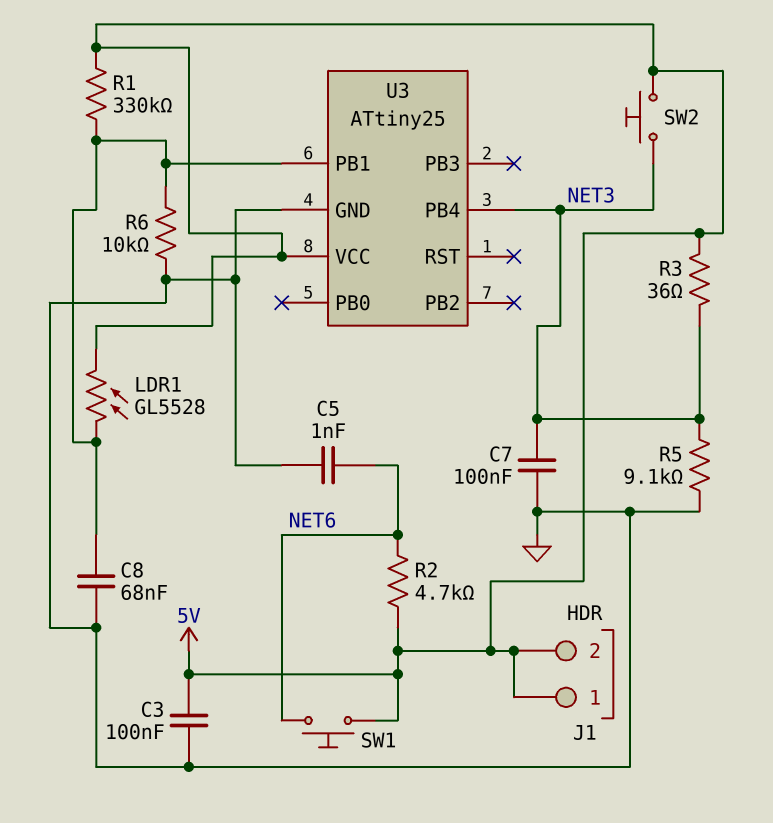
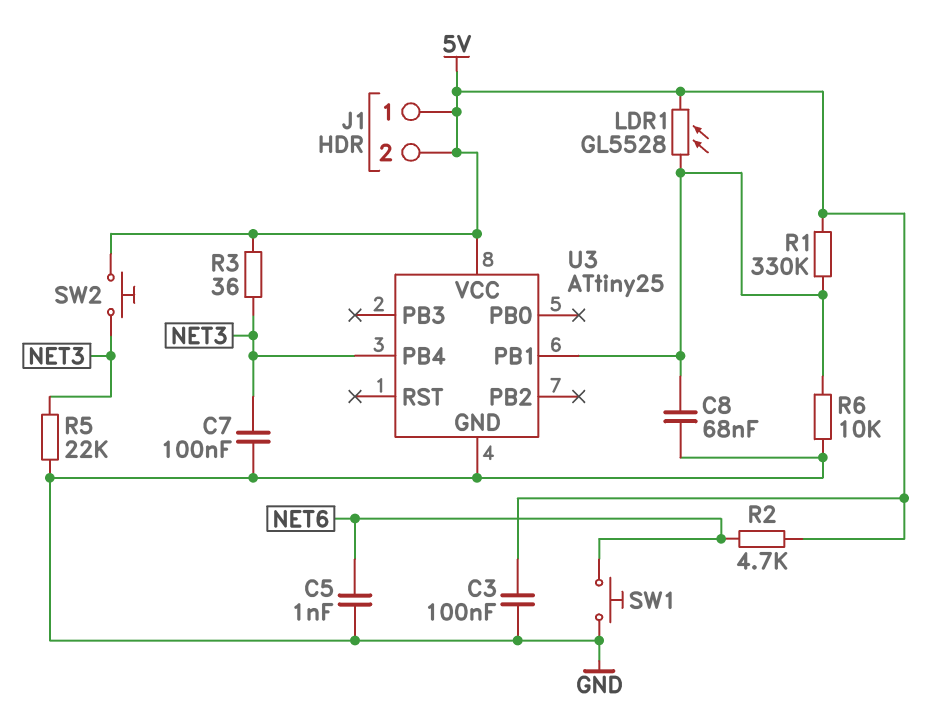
R5: 9.1k (GND, NET3) -> 22k (GND, NET3)
SW1: button (5V, NET6) -> button (GND, NET6)

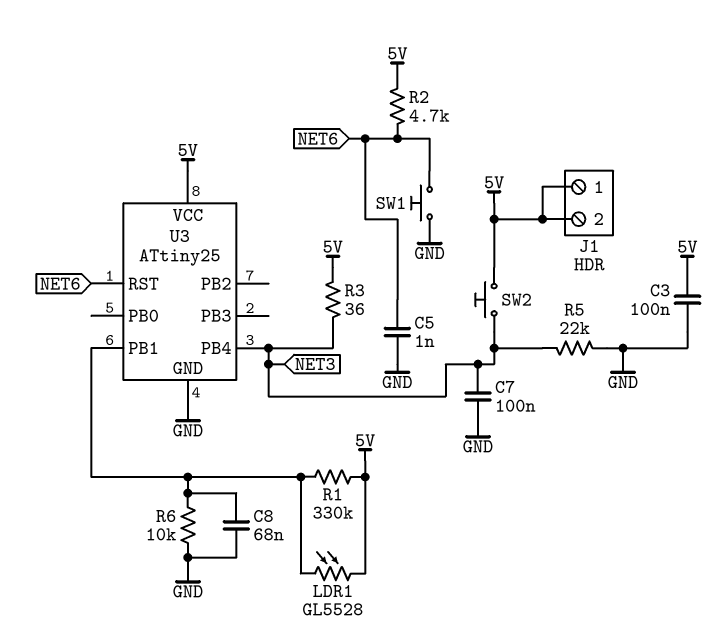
U3 pin RST: none -> NET6

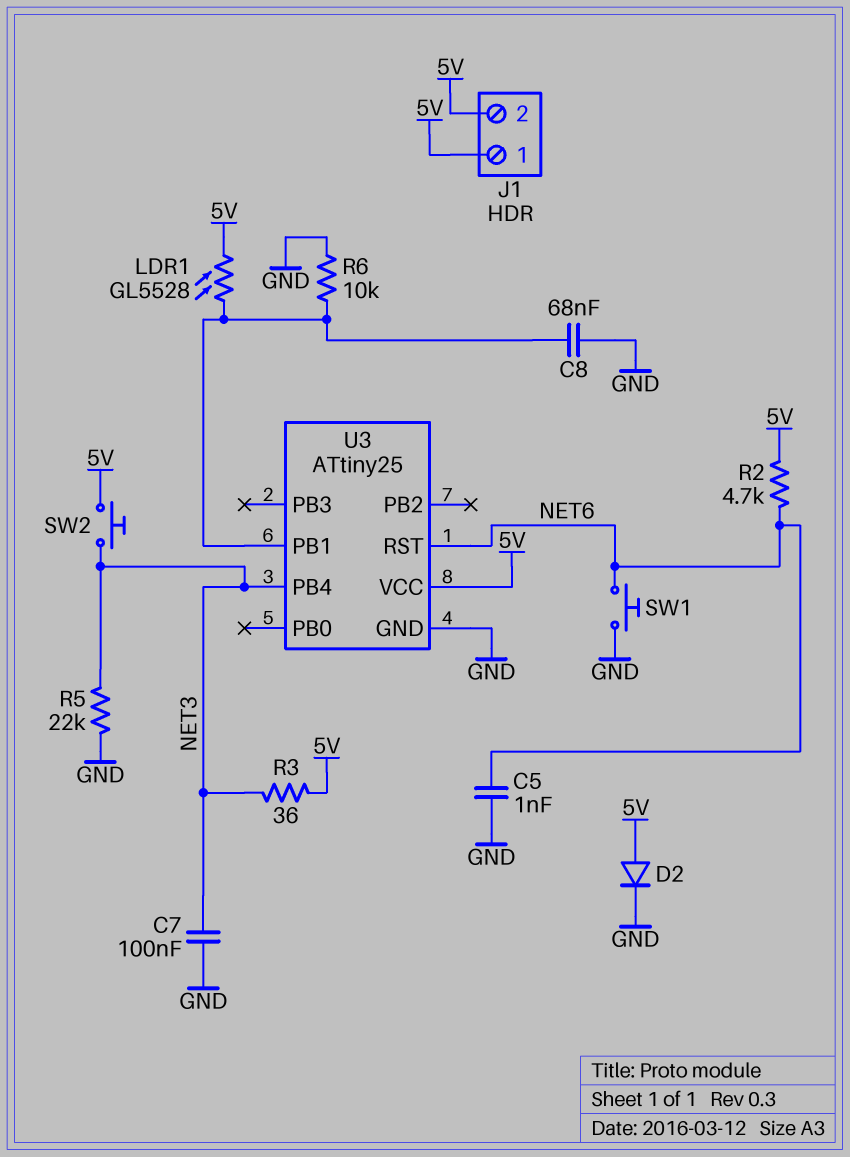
C3: 100nF (5V, GND) -> none
D2: none -> diode (A 5V, K GND)
R1: 330k (5V, U3/PB1) -> none

